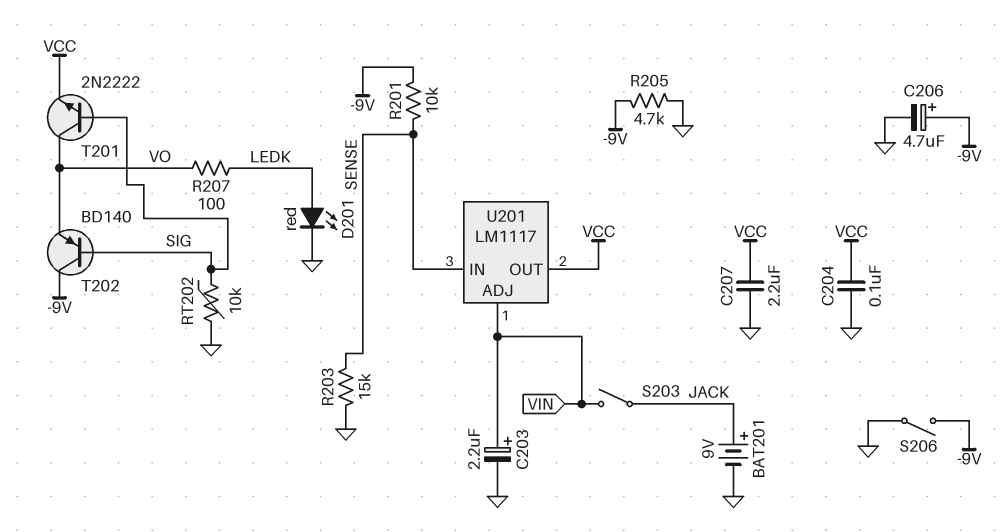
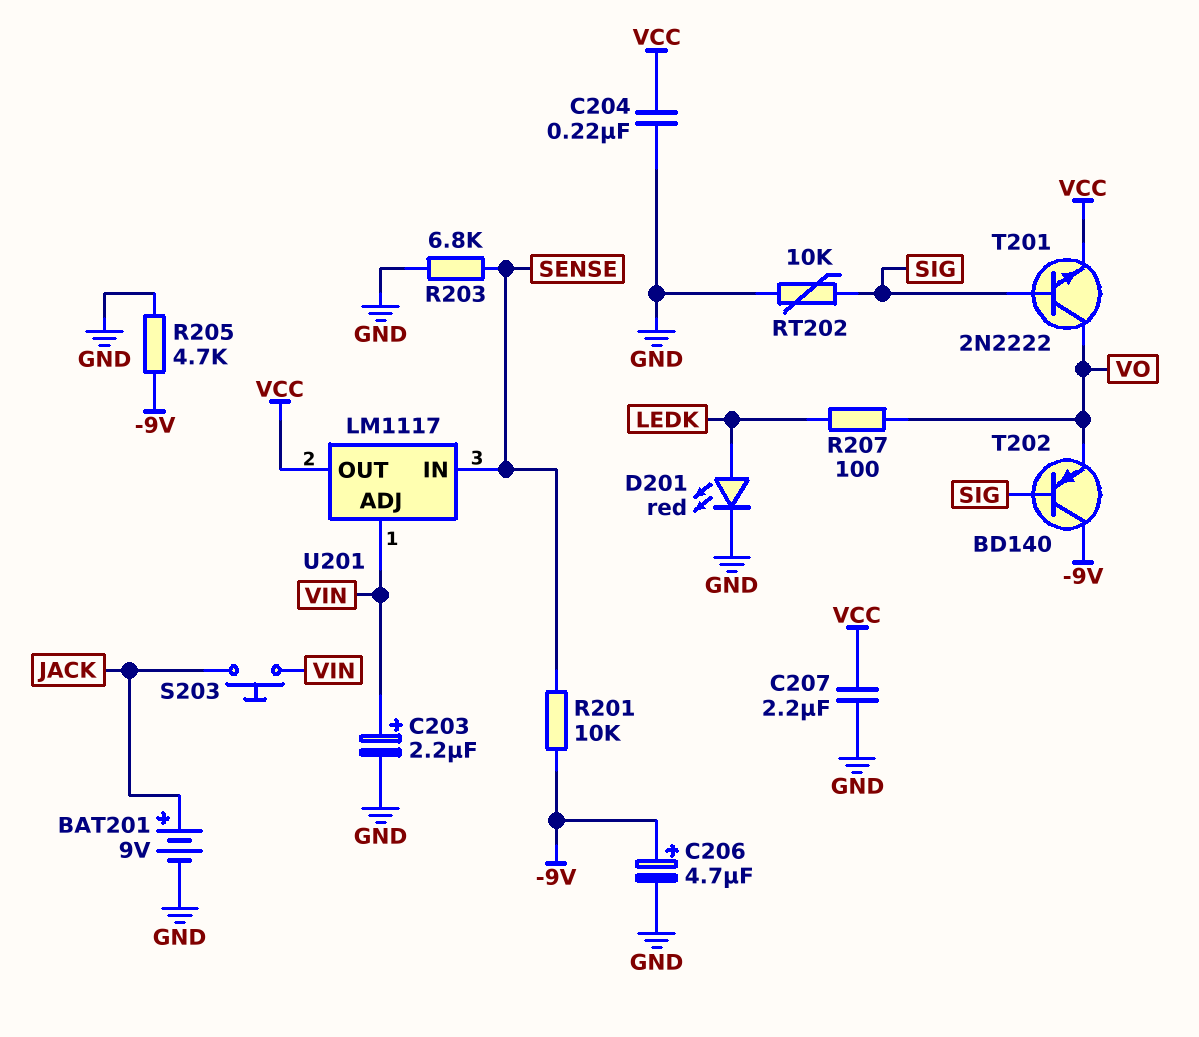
C204: 100nF (GND, VCC) -> 220nF (GND, VCC)
R203: 15k (GND, SENSE) -> 6.8k (GND, SENSE)
S203: switch (JACK, VIN) -> button (JACK, VIN)
S206: switch (-9V, GND) -> none

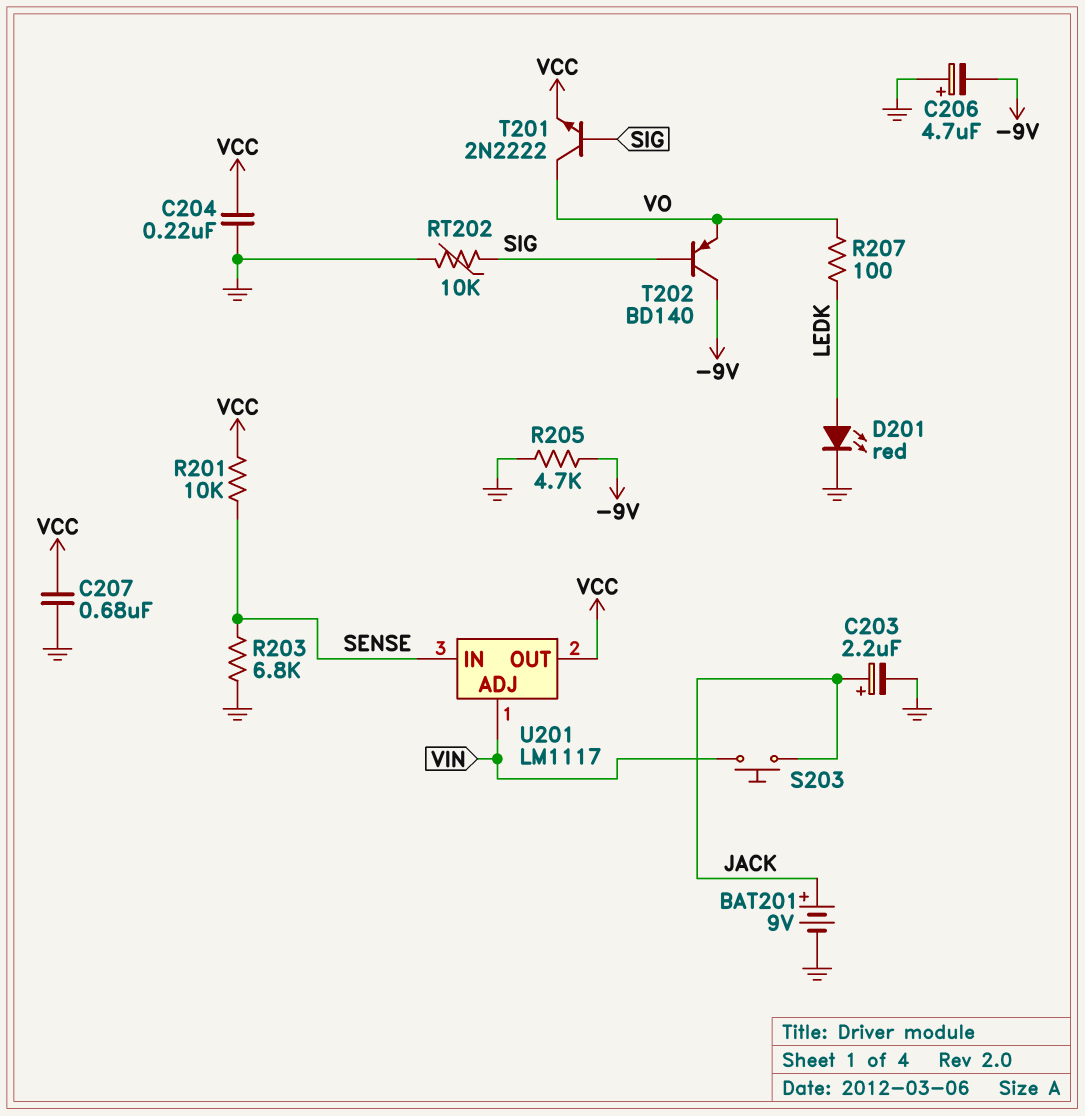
C203: 2.2uF (plus VIN, minus GND) -> 2.2uF (plus JACK, minus GND)
C206: 4.7uF (plus -9V, minus GND) -> 4.7uF (plus GND, minus -9V)
C207: 2.2uF (GND, VCC) -> 680nF (GND, VCC)
R201: 10k (-9V, SENSE) -> 10k (SENSE, VCC)

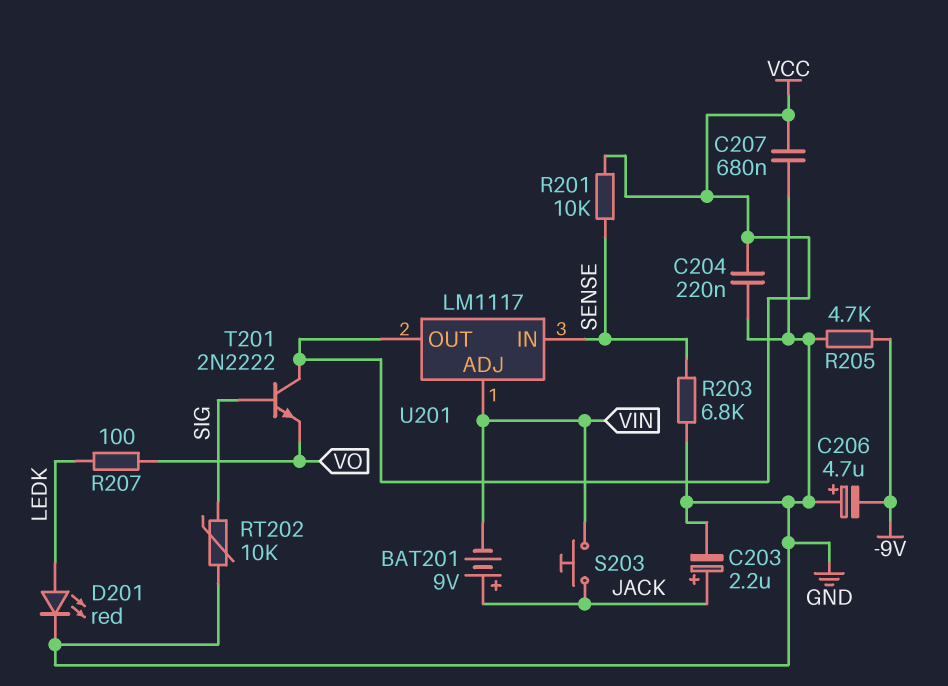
BAT201: 9V (plus JACK, minus GND) -> 9V (plus JACK, minus VIN)
T201: NPN 2N2222 (B SIG, C VO, E VCC) -> NPN 2N2222 (B SIG, C VCC, E VO)
T202: PNP BD140 (B SIG, C -9V, E VO) -> none

